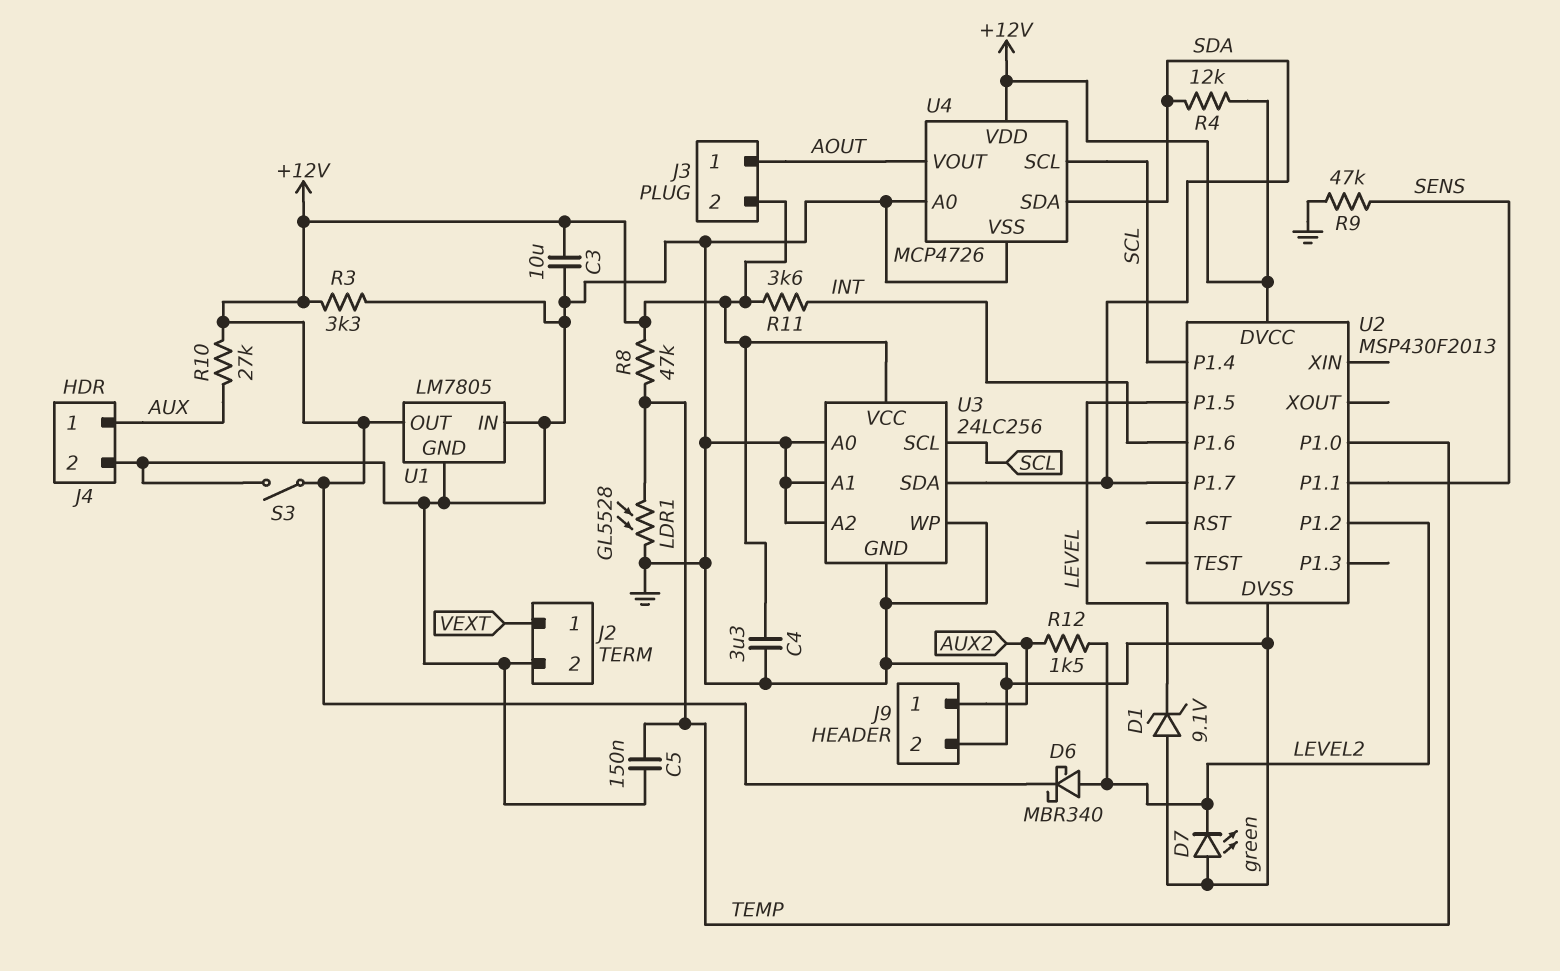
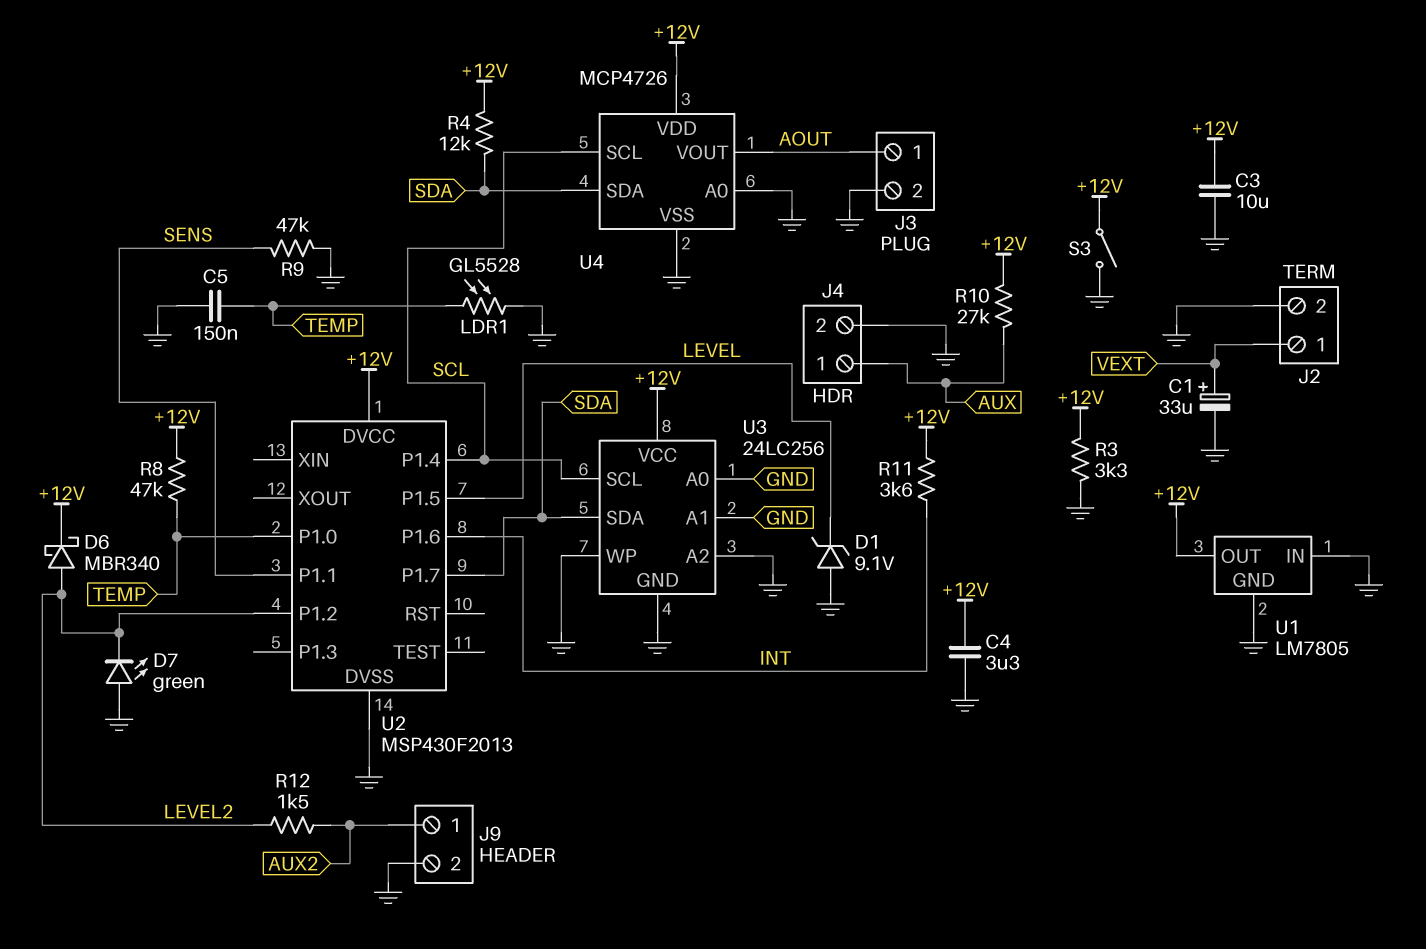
C1: none -> 33uF (plus VEXT, minus GND)
J3 pin 2: +12V -> GND

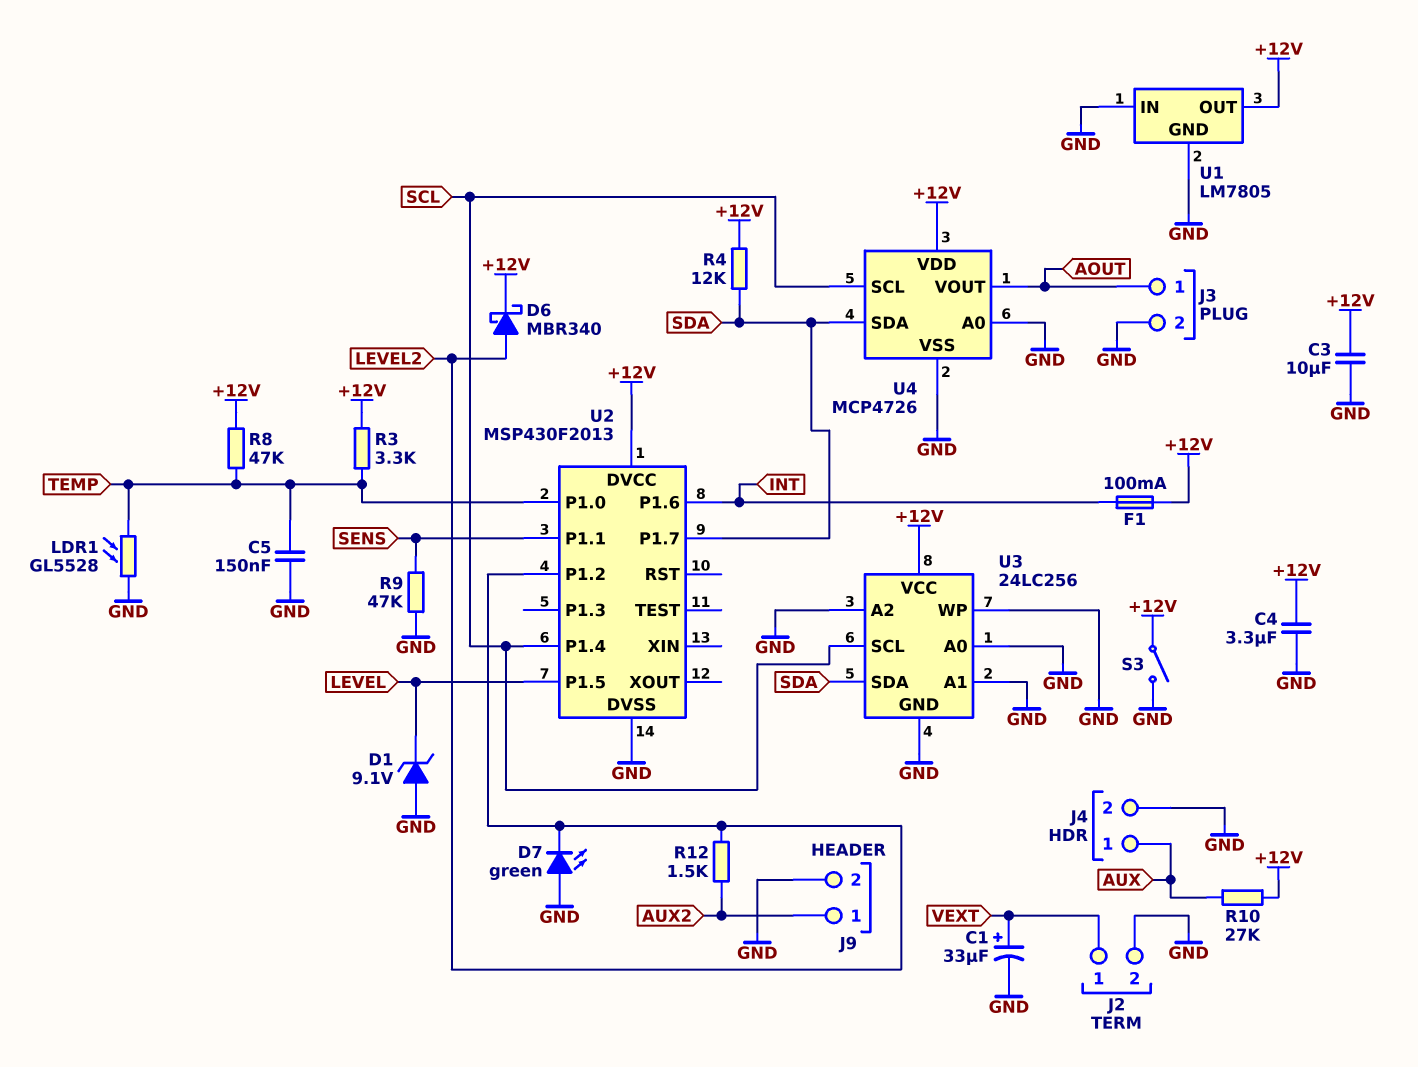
F1: none -> 100mA (+12V, INT)
R3: 3.3k (+12V, GND) -> 3.3k (+12V, TEMP)
R11: 3.6k (+12V, INT) -> none

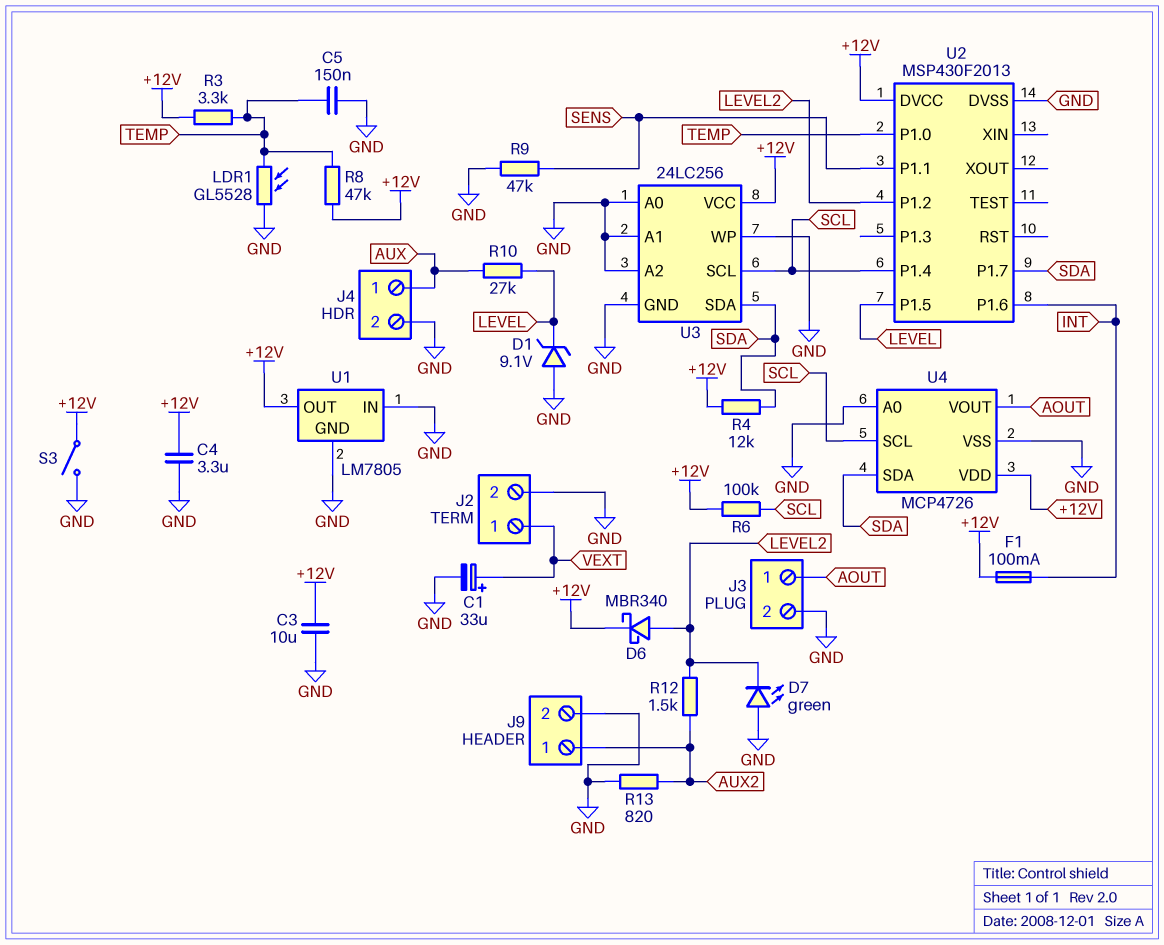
R6: none -> 100k (+12V, SCL)
R10: 27k (+12V, AUX) -> 27k (AUX, LEVEL)
R13: none -> 820 (AUX2, GND)

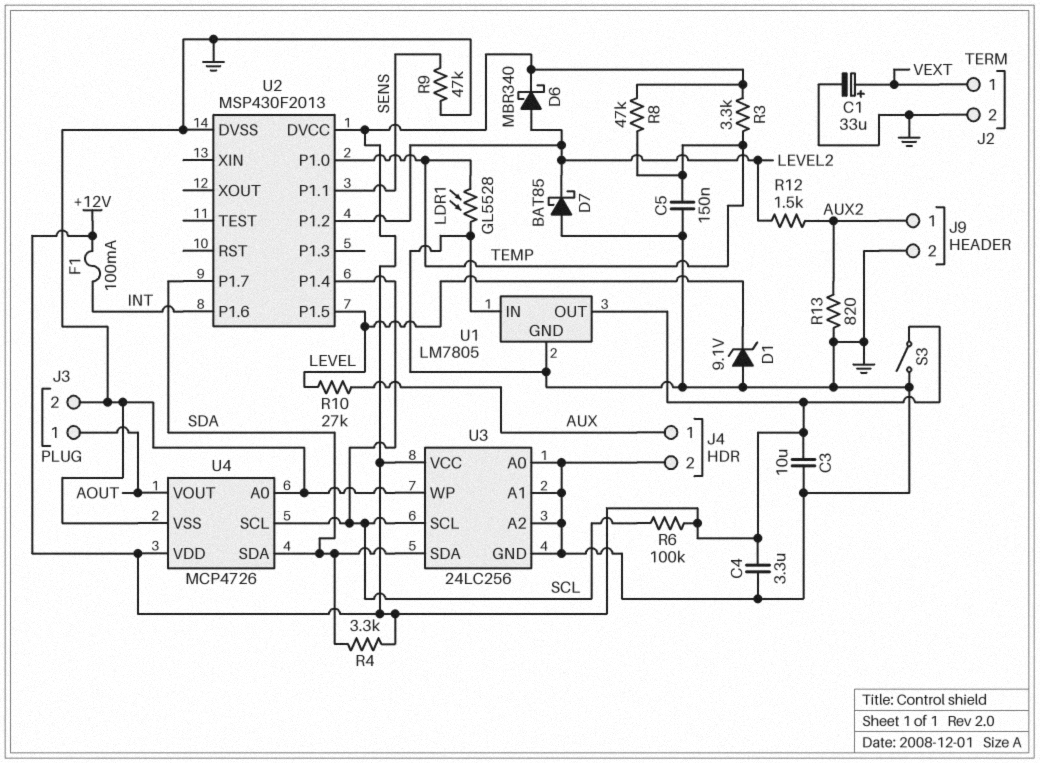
D7: LED green (A GND, K LEVEL2) -> schottky BAT85 (A GND, K LEVEL2)
R4: 12k (+12V, SDA) -> 3.3k (+12V, SDA)

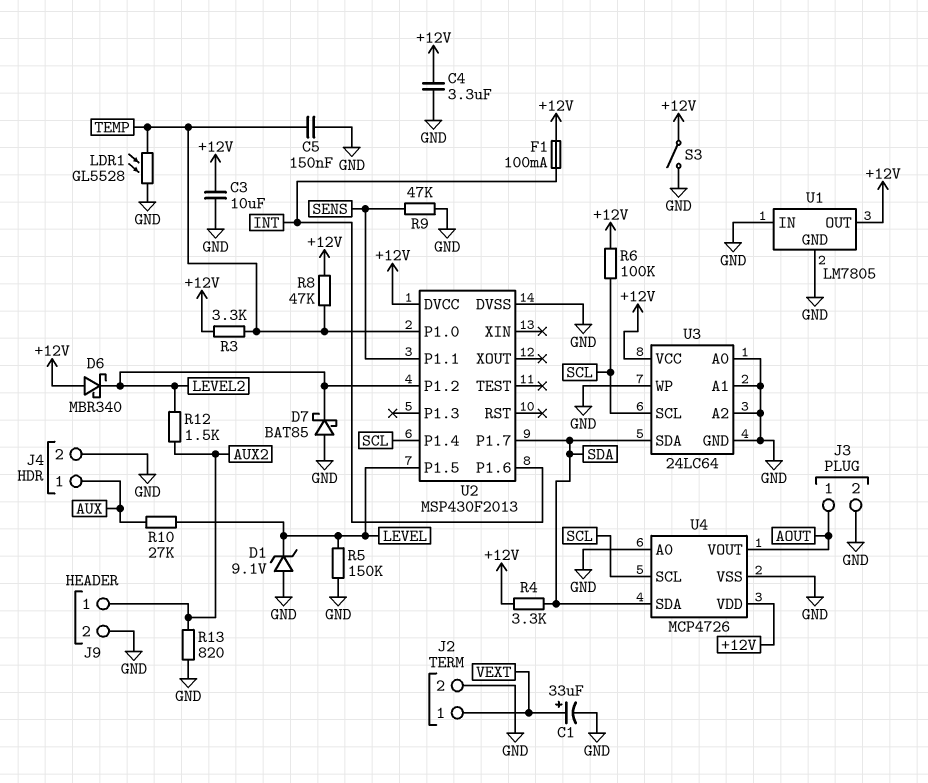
D6: schottky MBR340 (A LEVEL2, K +12V) -> schottky MBR340 (A +12V, K LEVEL2)
R5: none -> 150k (GND, LEVEL)
U3: 24LC256 -> 24LC64

